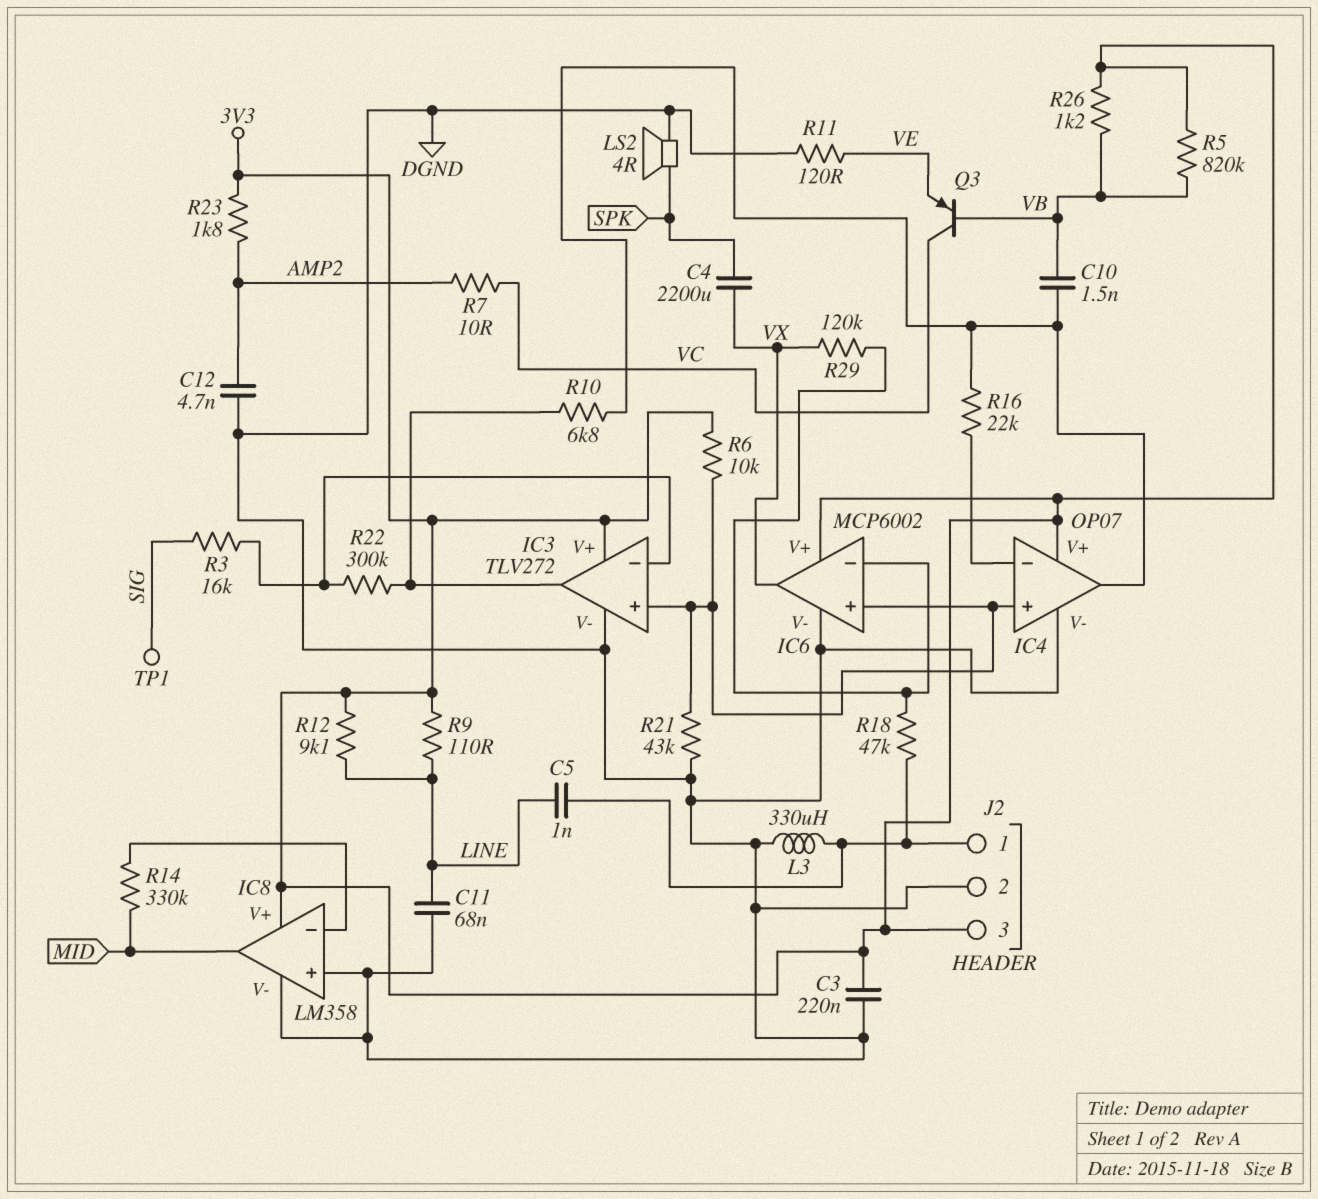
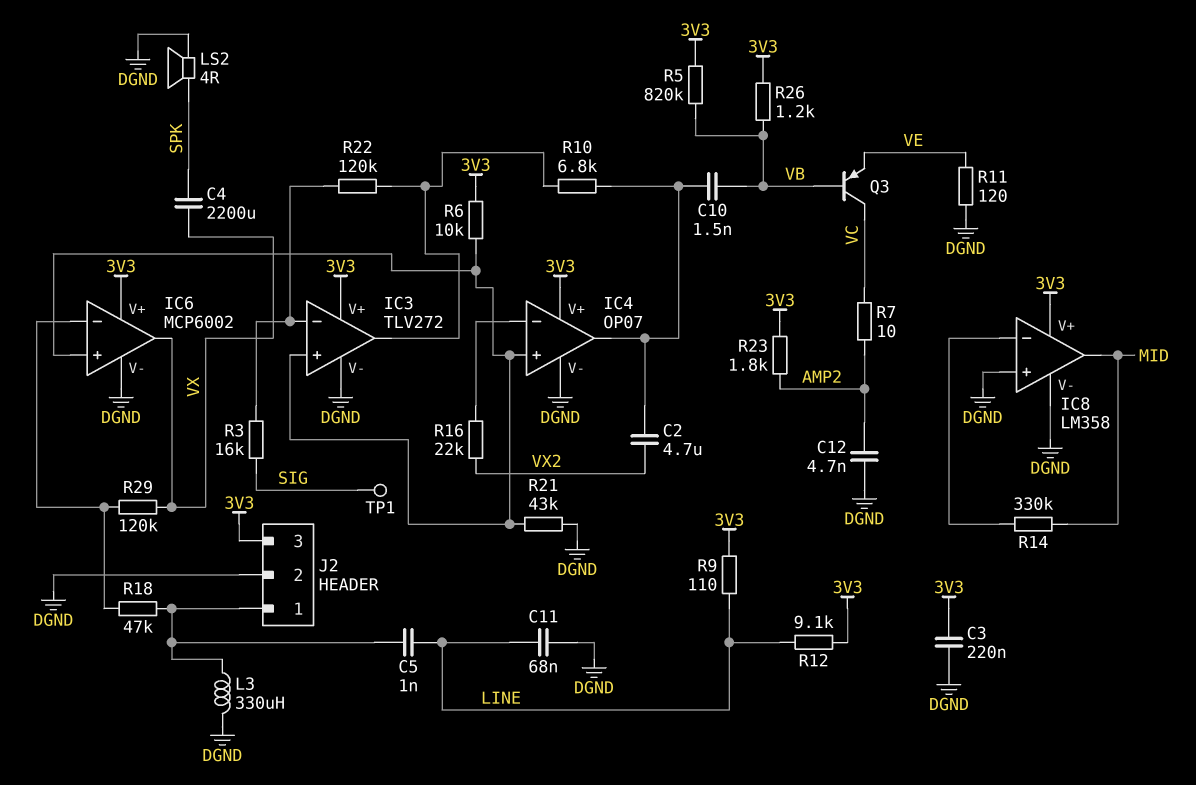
C2: none -> 4.7uF (IC4/out, VX2)
R16: 22k (IC4/in-, IC4/out) -> 22k (IC4/in-, VX2)
R22: 300k (IC3/in-, IC3/out) -> 120k (IC3/in-, IC3/out)

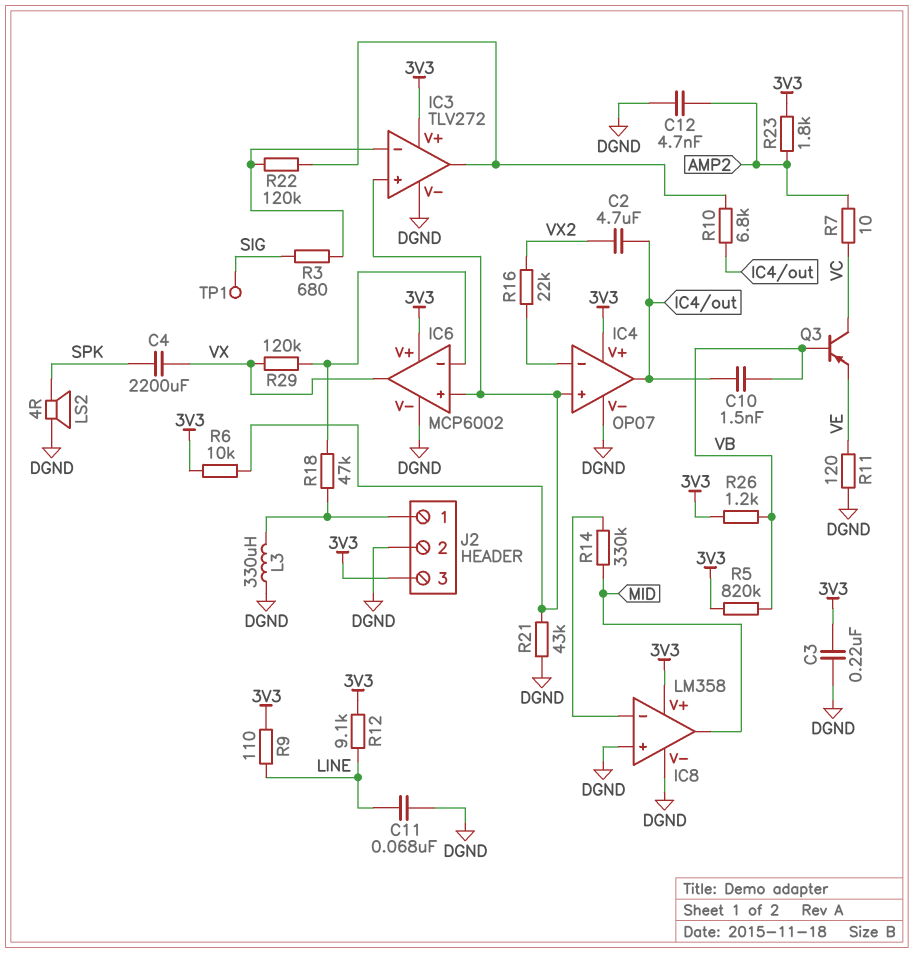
C5: 1nF (J2/1, LINE) -> none
R3: 16k (IC3/in-, SIG) -> 680 (IC3/in-, SIG)

